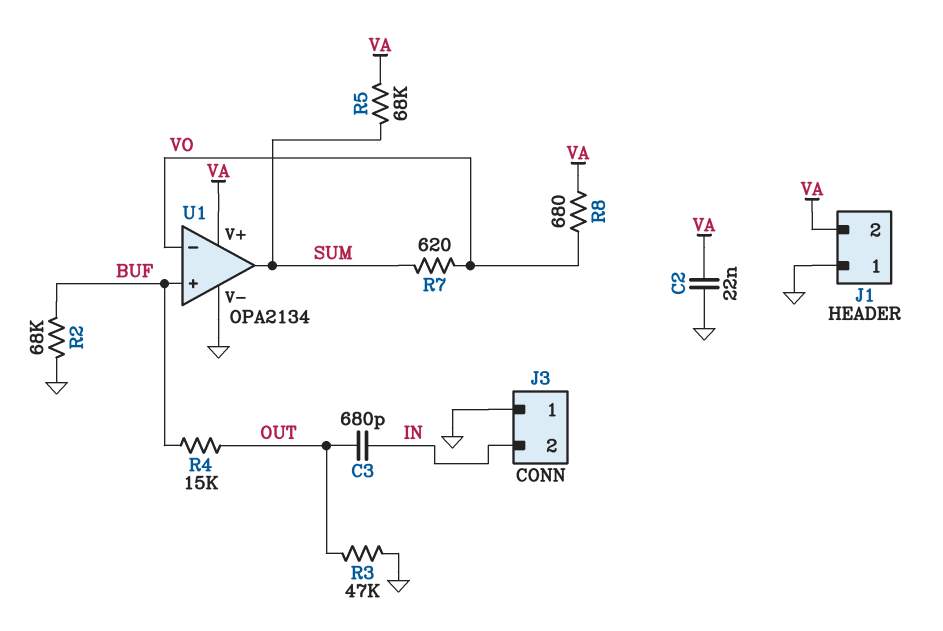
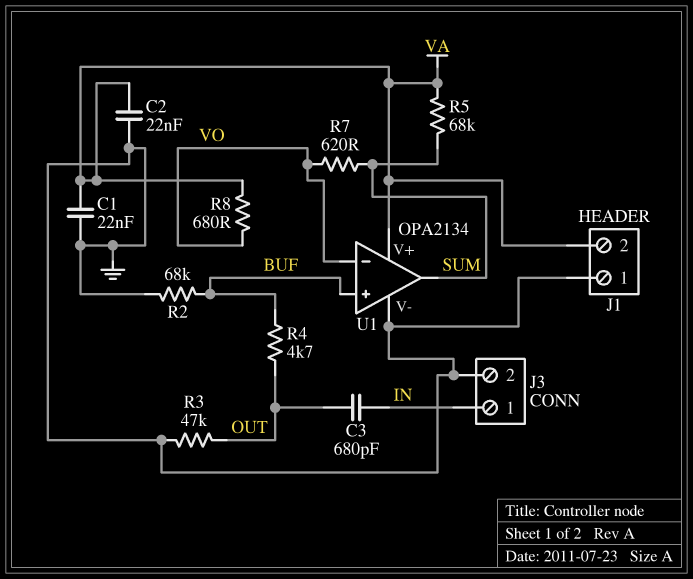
C1: none -> 22nF (GND, VA)
J3 pin 1: GND -> IN
J3 pin 2: IN -> GND
R4: 15k (BUF, OUT) -> 4.7k (BUF, OUT)

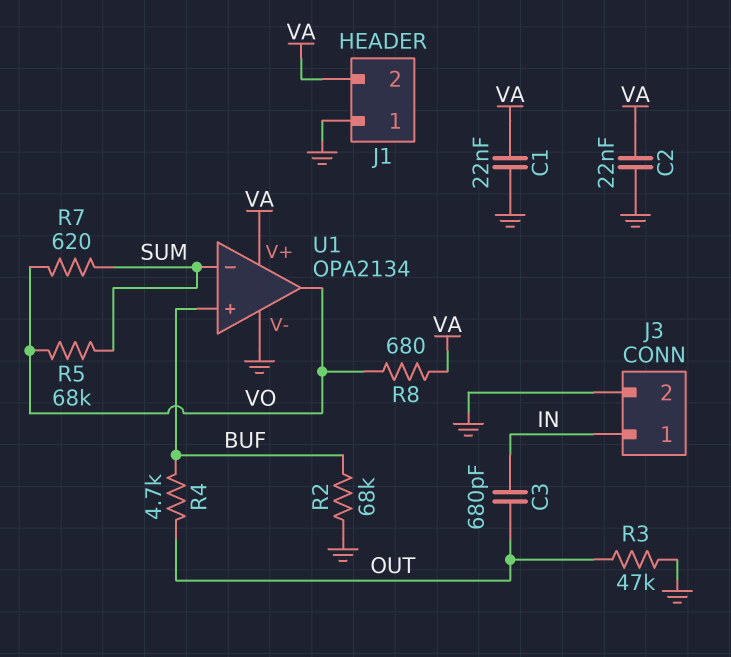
R5: 68k (SUM, VA) -> 68k (SUM, VO)
U1 pin in-: VO -> SUM
U1 pin out: SUM -> VO

